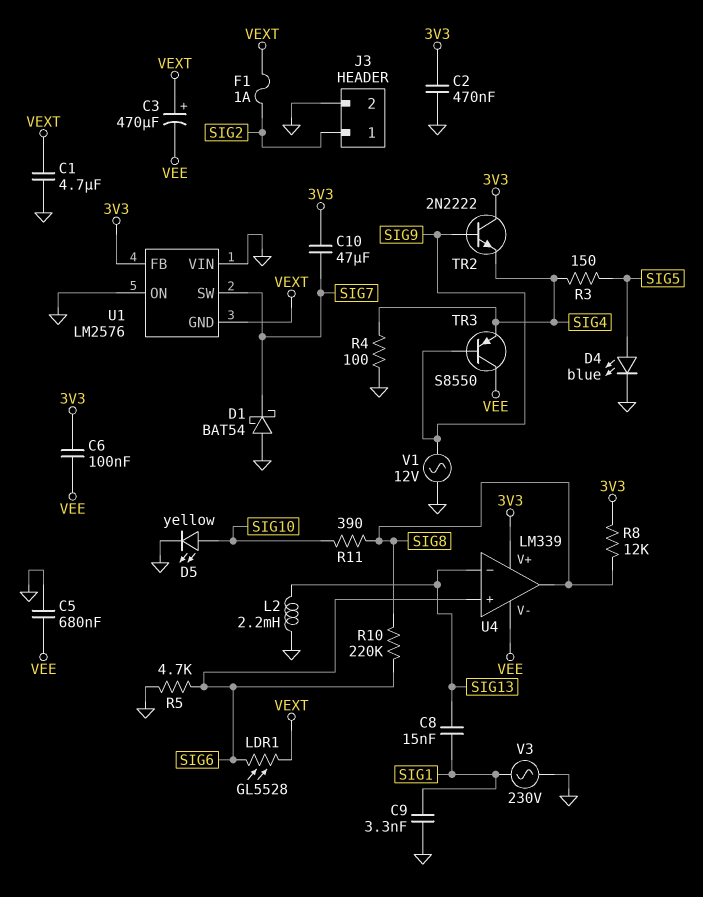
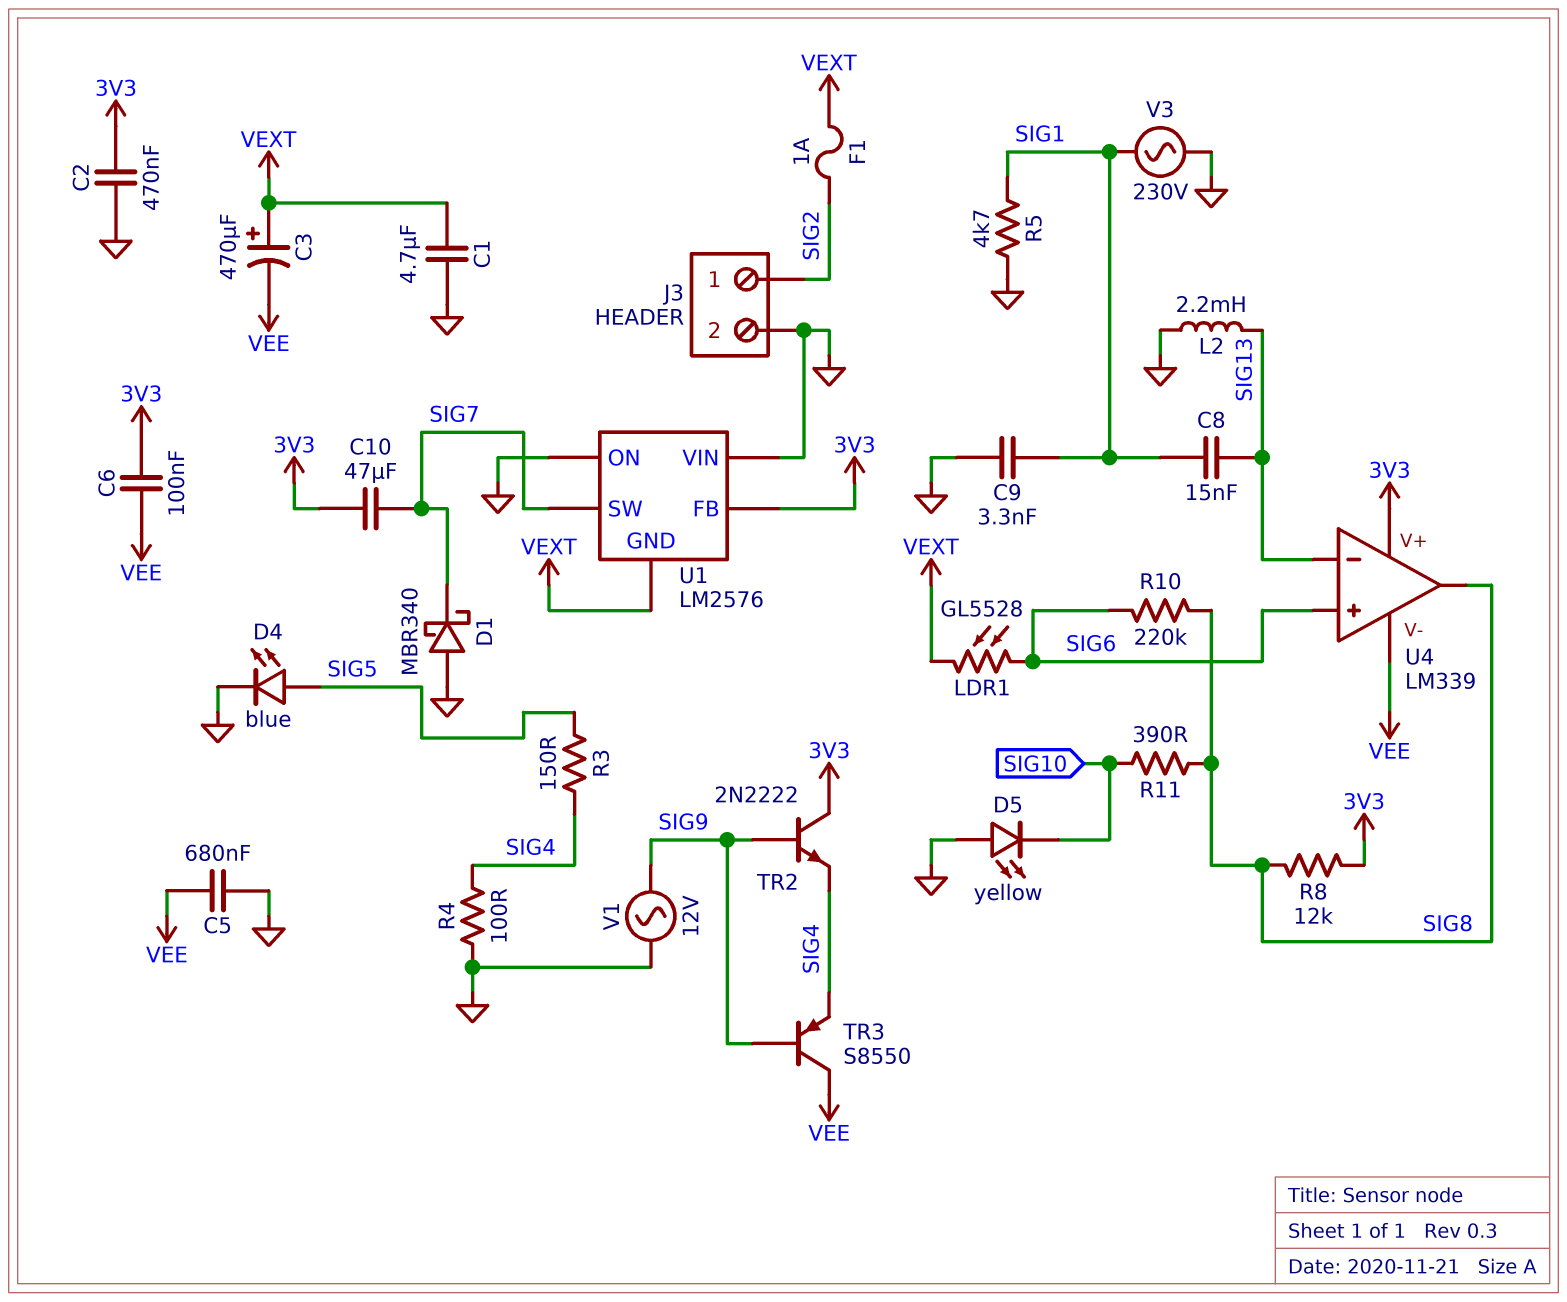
D1: schottky BAT54 (A GND, K SIG7) -> schottky MBR340 (A GND, K SIG7)
D5: LED yellow (A SIG10, K GND) -> LED yellow (A GND, K SIG10)
R5: 4.7k (GND, SIG6) -> 4.7k (GND, SIG1)

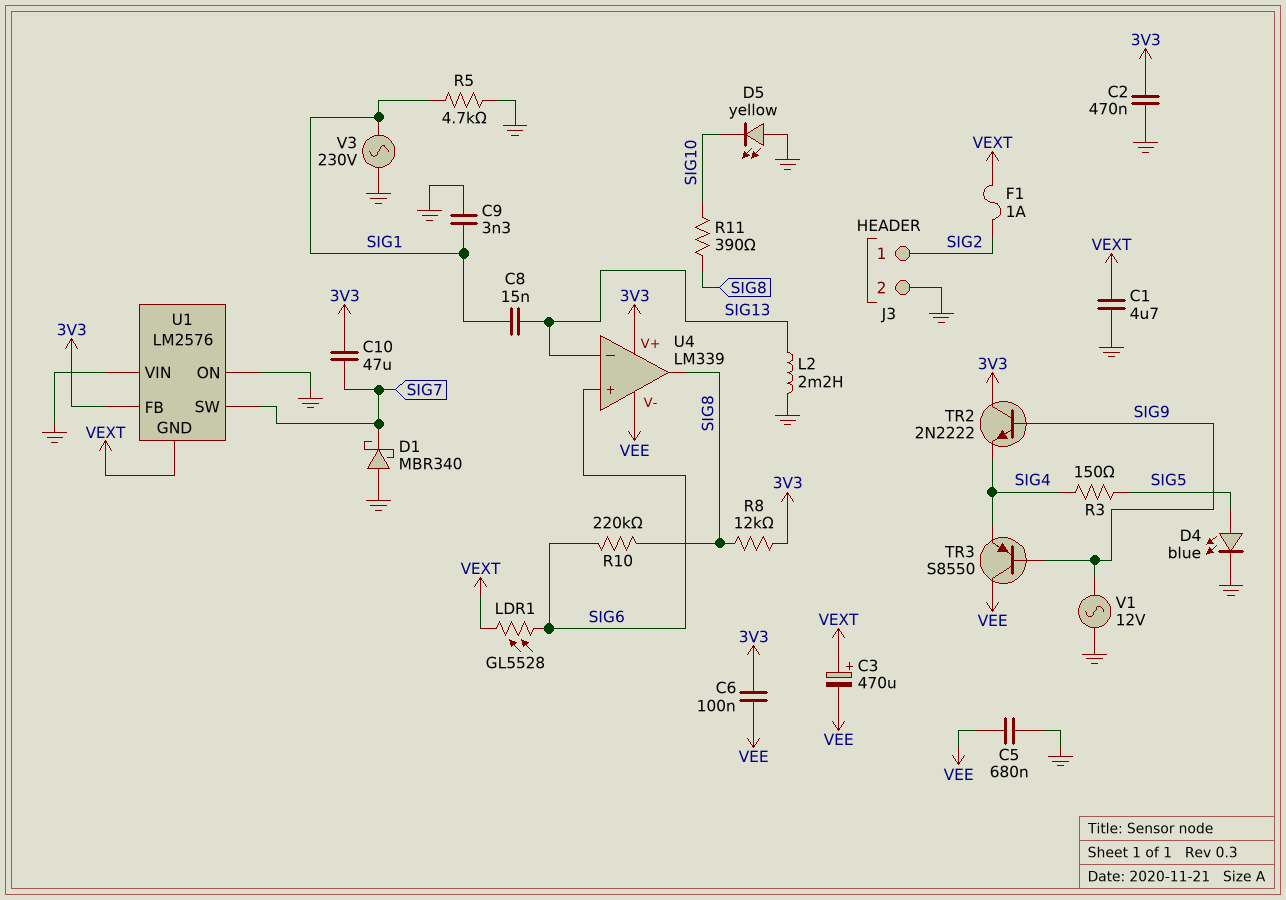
R4: 100 (GND, SIG4) -> none

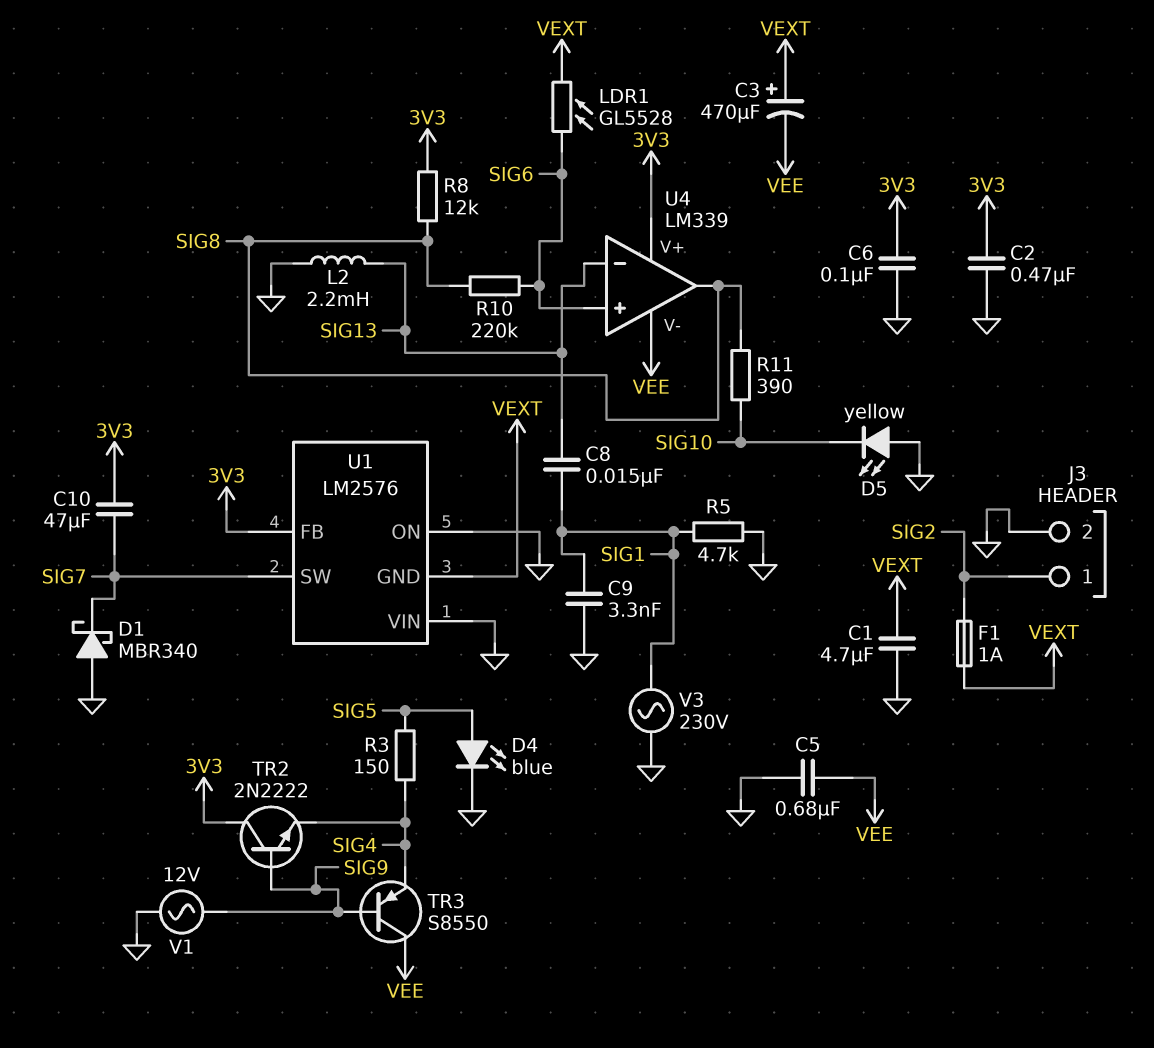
C6: 100nF (3V3, VEE) -> 100nF (3V3, GND)

